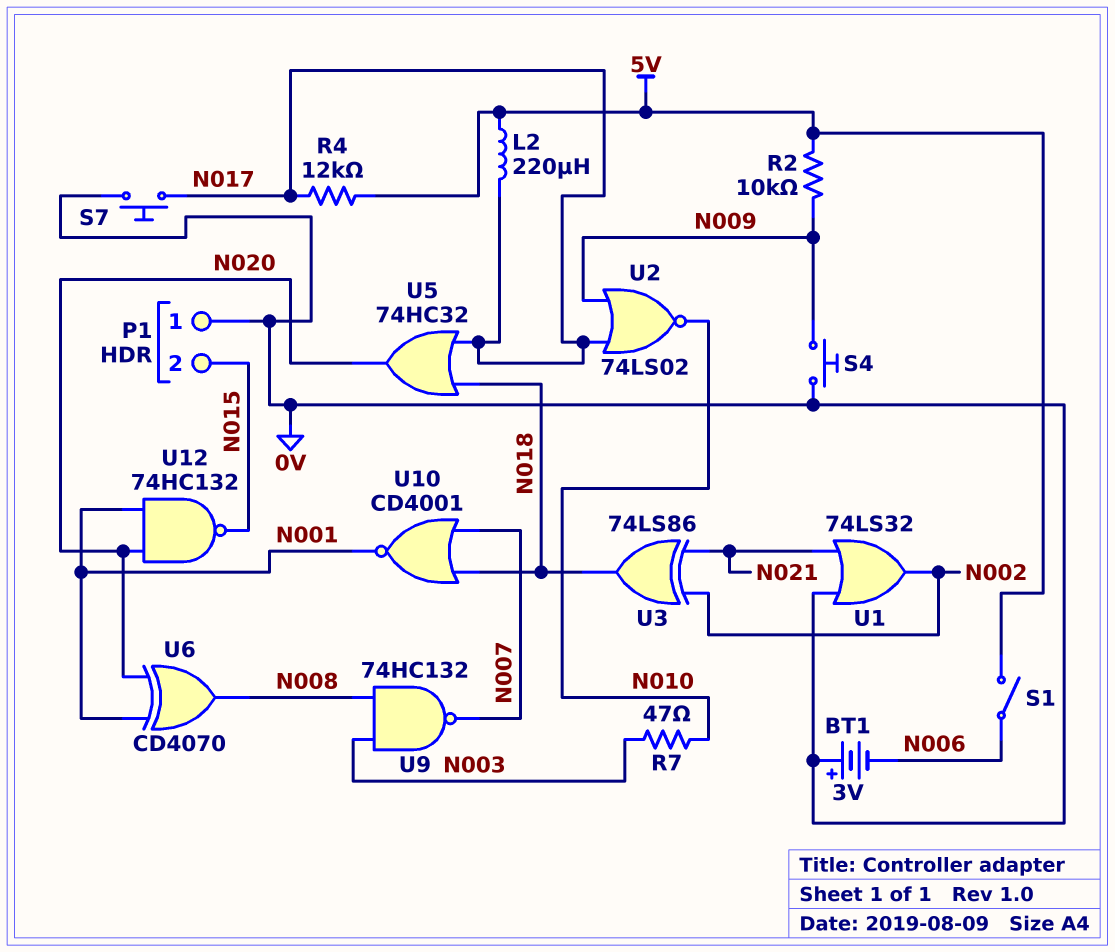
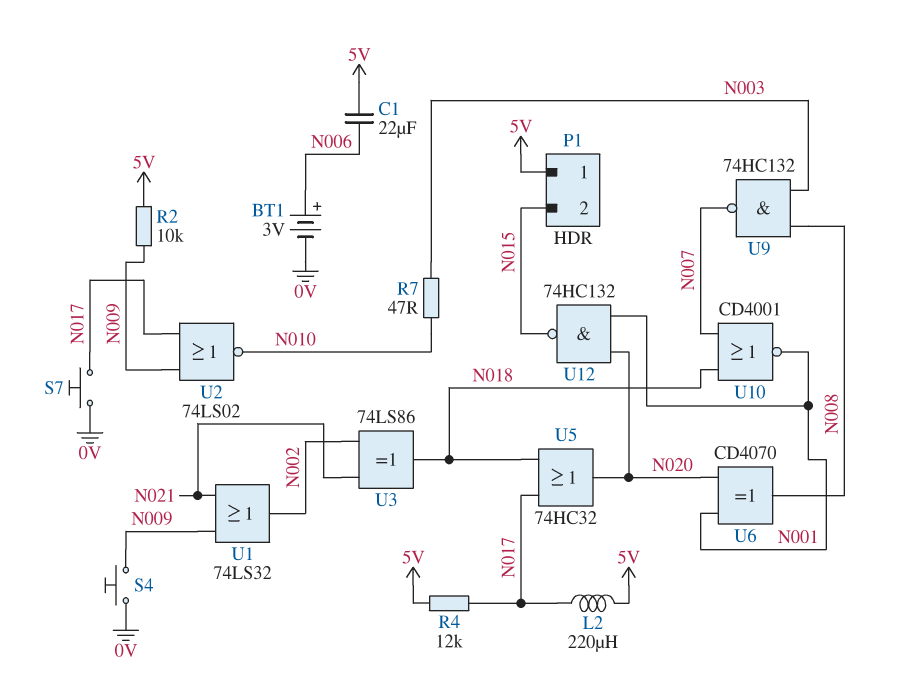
BT1: 3V (plus 0V, minus N006) -> 3V (plus N006, minus 0V)
C1: none -> 22uF (5V, N006)
P1 pin 1: 0V -> 5V
S1: switch (5V, N006) -> none
U1: OR 74LS32 (in 0V, in N021, out N002) -> OR 74LS32 (in N009, in N021, out N002)

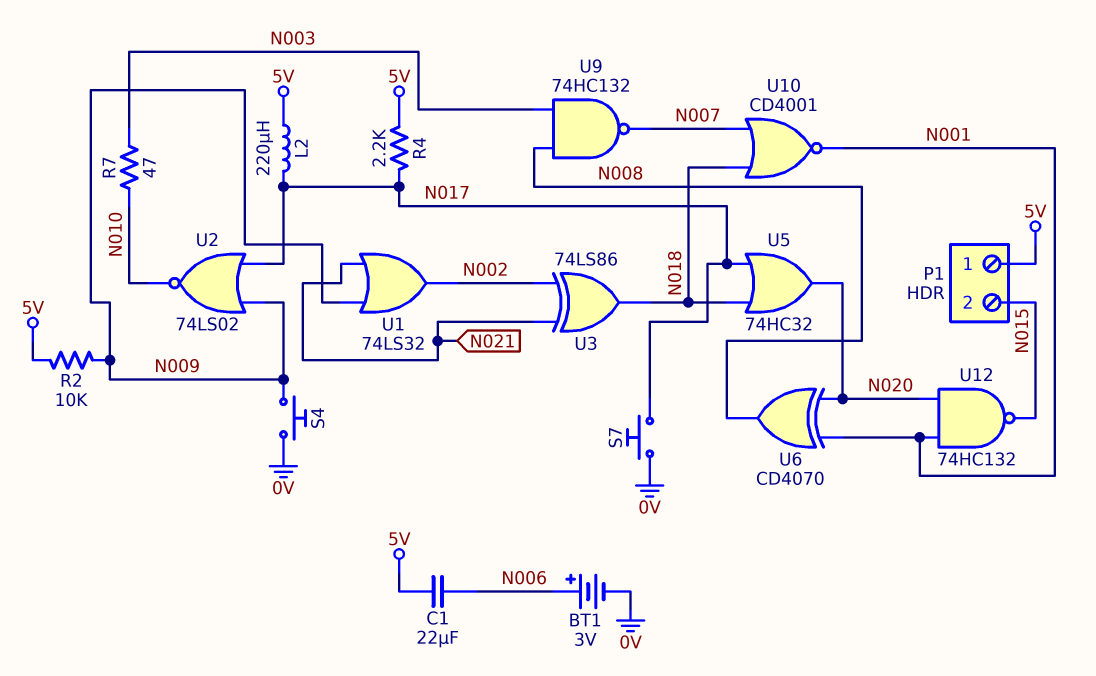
R4: 12k (5V, N017) -> 2.2k (5V, N017)

